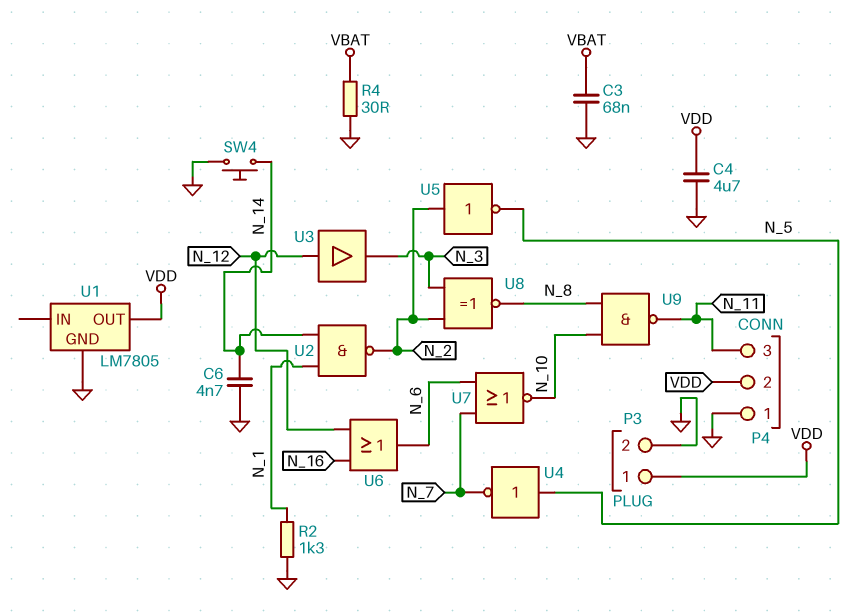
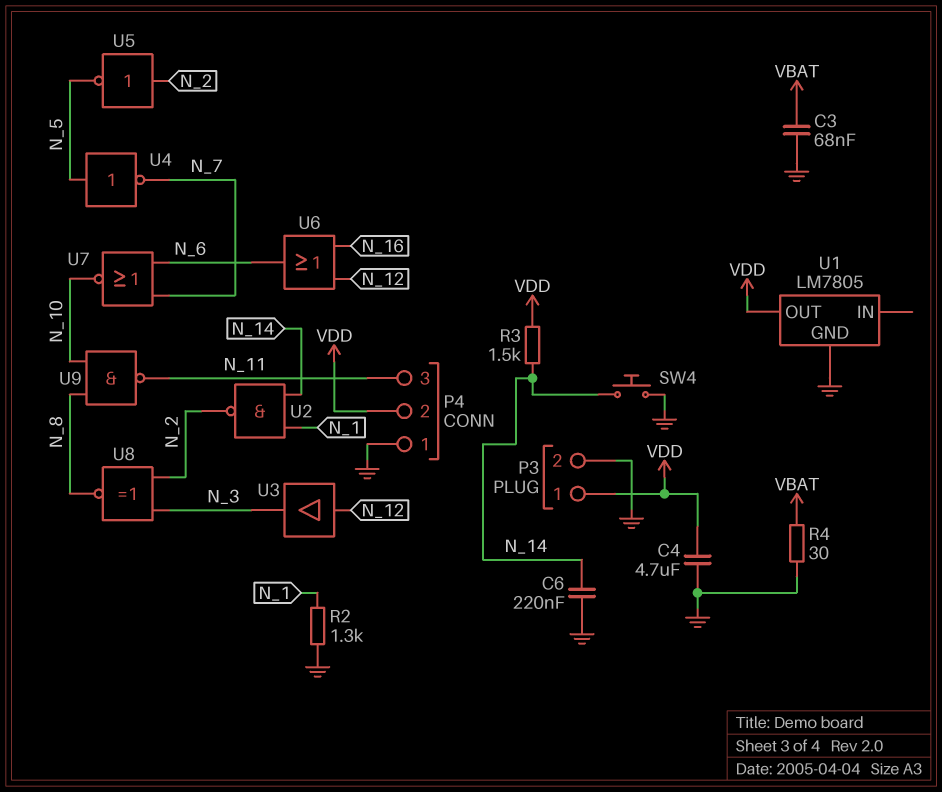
C6: 4.7nF (GND, N_14) -> 220nF (GND, N_14)
R3: none -> 1.5k (N_14, VDD)

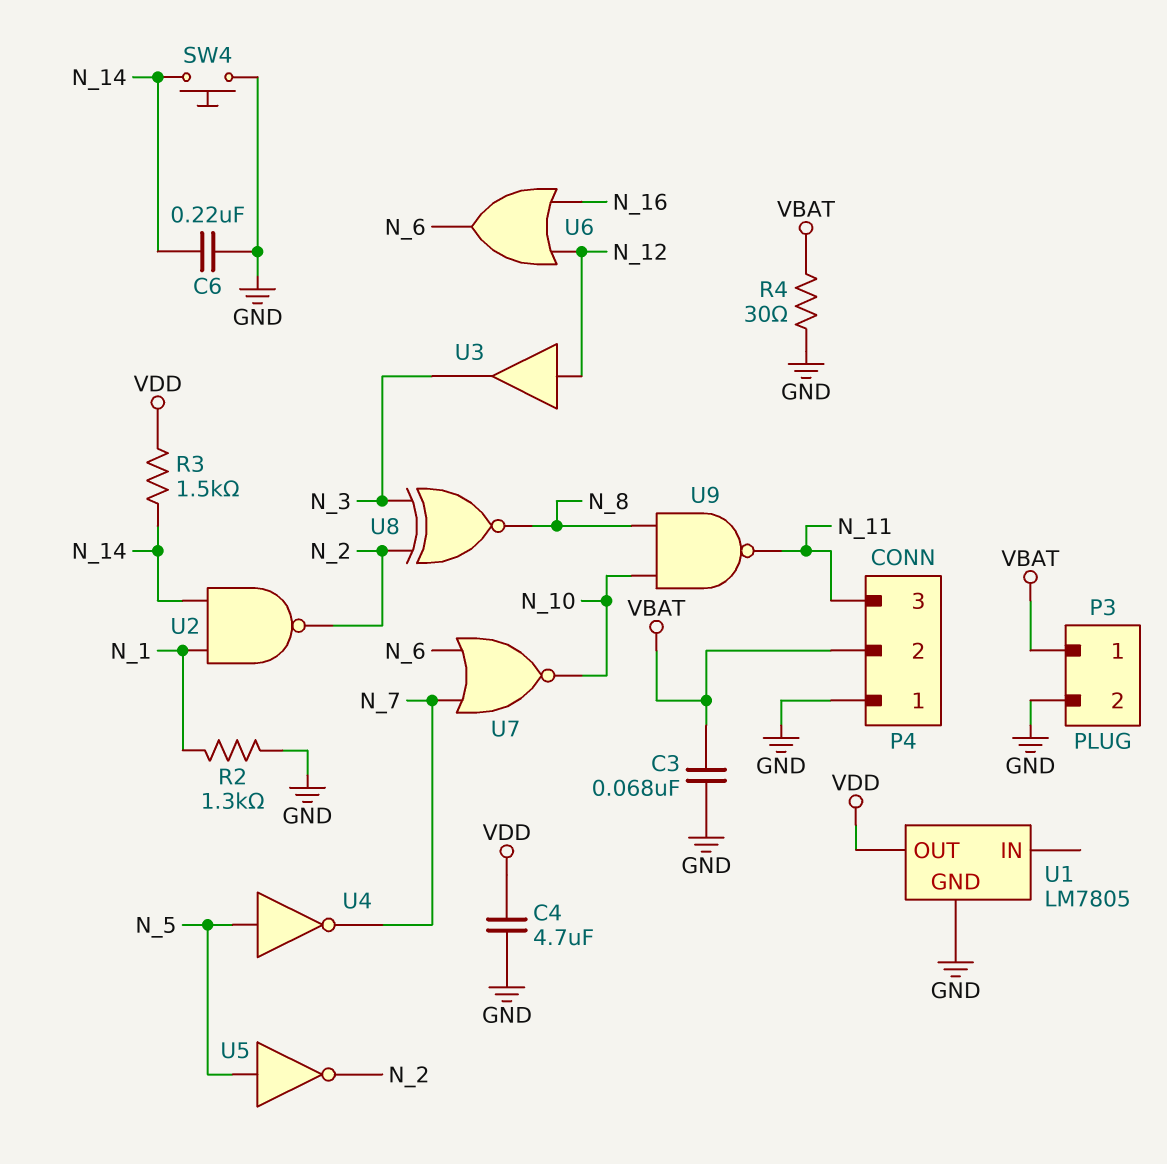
P3 pin 1: VDD -> VBAT
P4 pin 2: VDD -> VBAT
U5: NOT (in N_2, out N_5) -> NOT (in N_5, out N_2)

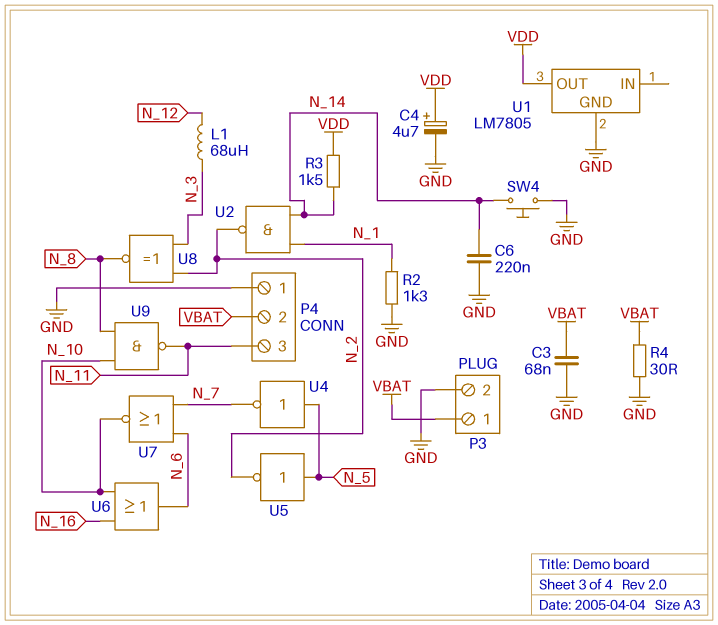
C4: 4.7uF (GND, VDD) -> 4.7uF (plus VDD, minus GND)
L1: none -> 68uH (N_3, N_12)
U3: buffer (in N_12, out N_3) -> none
U6: OR (in N_12, in N_16, out N_6) -> OR (in N_10, in N_16, out N_6)

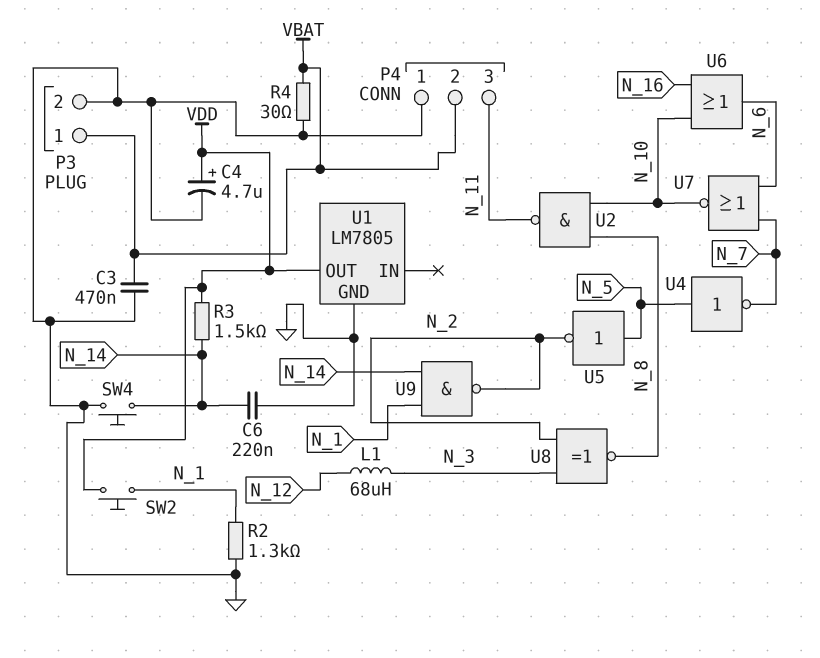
C3: 68nF (GND, VBAT) -> 470nF (GND, VBAT)
SW2: none -> button (N_1, VDD)
U2: NAND (in N_1, in N_14, out N_2) -> NAND (in N_8, in N_10, out N_11)
U9: NAND (in N_8, in N_10, out N_11) -> NAND (in N_1, in N_14, out N_2)

